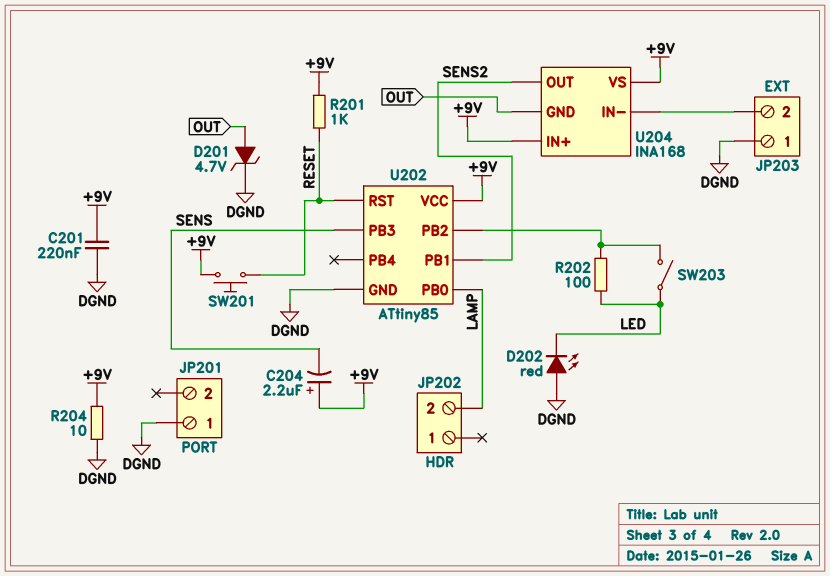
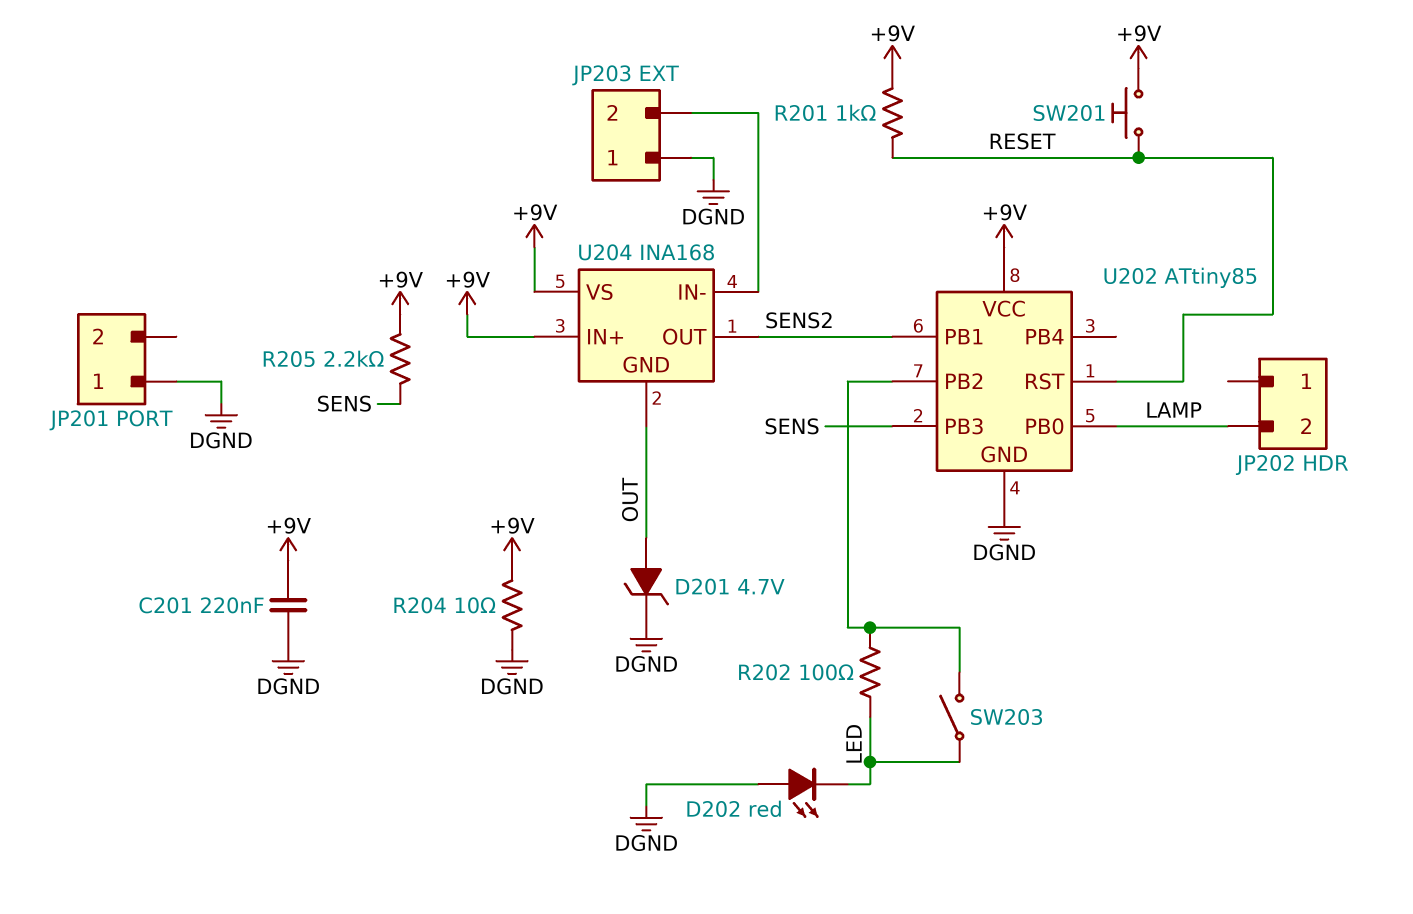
C204: 2.2uF (plus +9V, minus SENS) -> none
R205: none -> 2.2k (+9V, SENS)

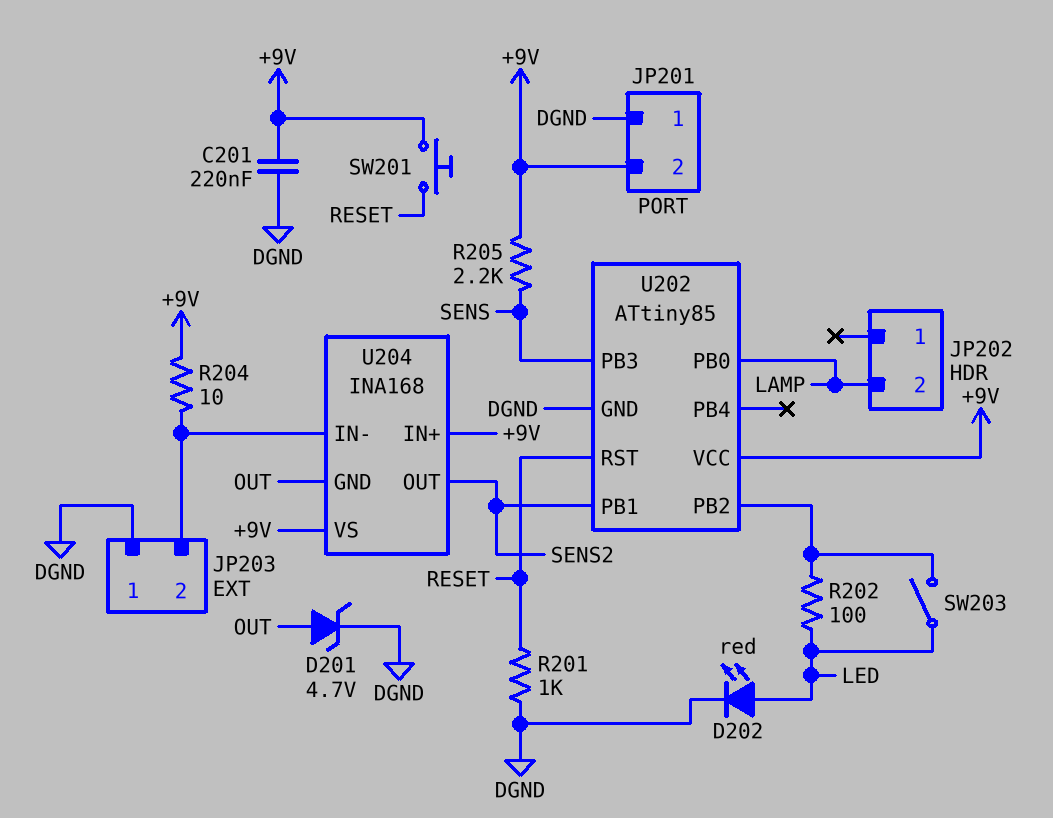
D202: LED red (A DGND, K LED) -> LED red (A LED, K DGND)
JP201 pin 2: none -> +9V
R201: 1k (+9V, RESET) -> 1k (DGND, RESET)
R204: 10 (+9V, DGND) -> 10 (+9V, JP203/2)

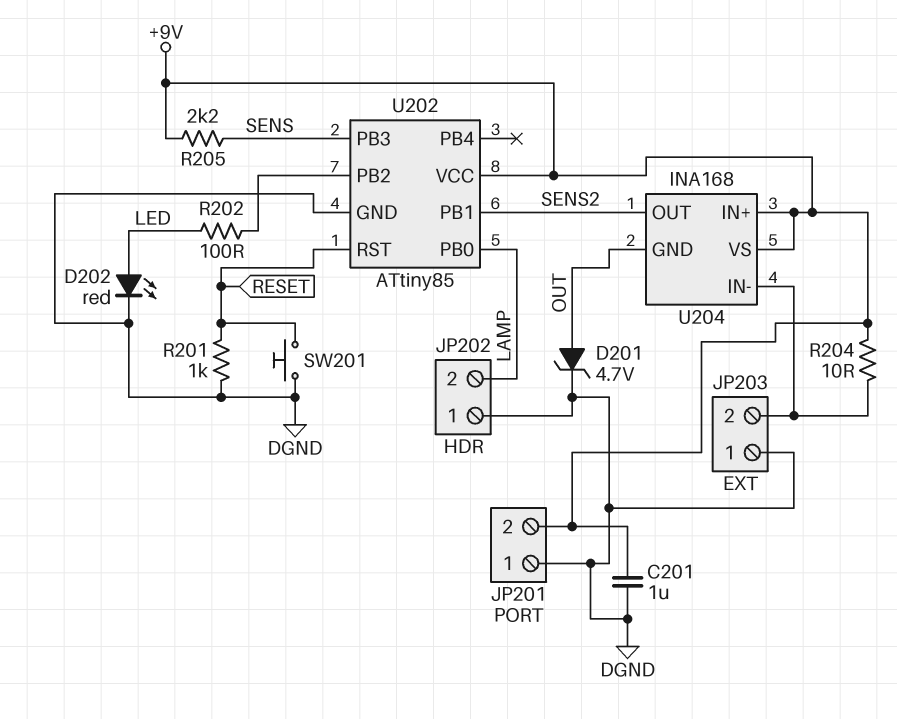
C201: 220nF (+9V, DGND) -> 1uF (+9V, DGND)
JP202 pin 1: none -> DGND
SW201: button (+9V, RESET) -> button (DGND, RESET)
SW203: switch (LED, U202/PB2) -> none

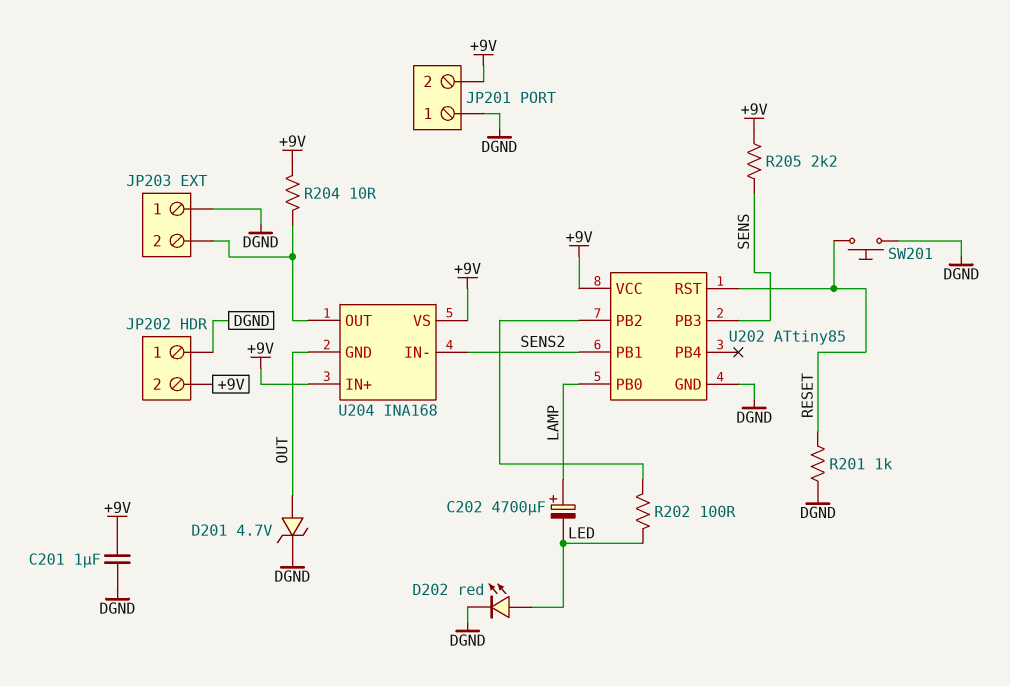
C202: none -> 4700uF (plus LAMP, minus LED)
JP202 pin 2: LAMP -> +9V
U204 pin IN-: JP203/2 -> SENS2
U204 pin OUT: SENS2 -> JP203/2

